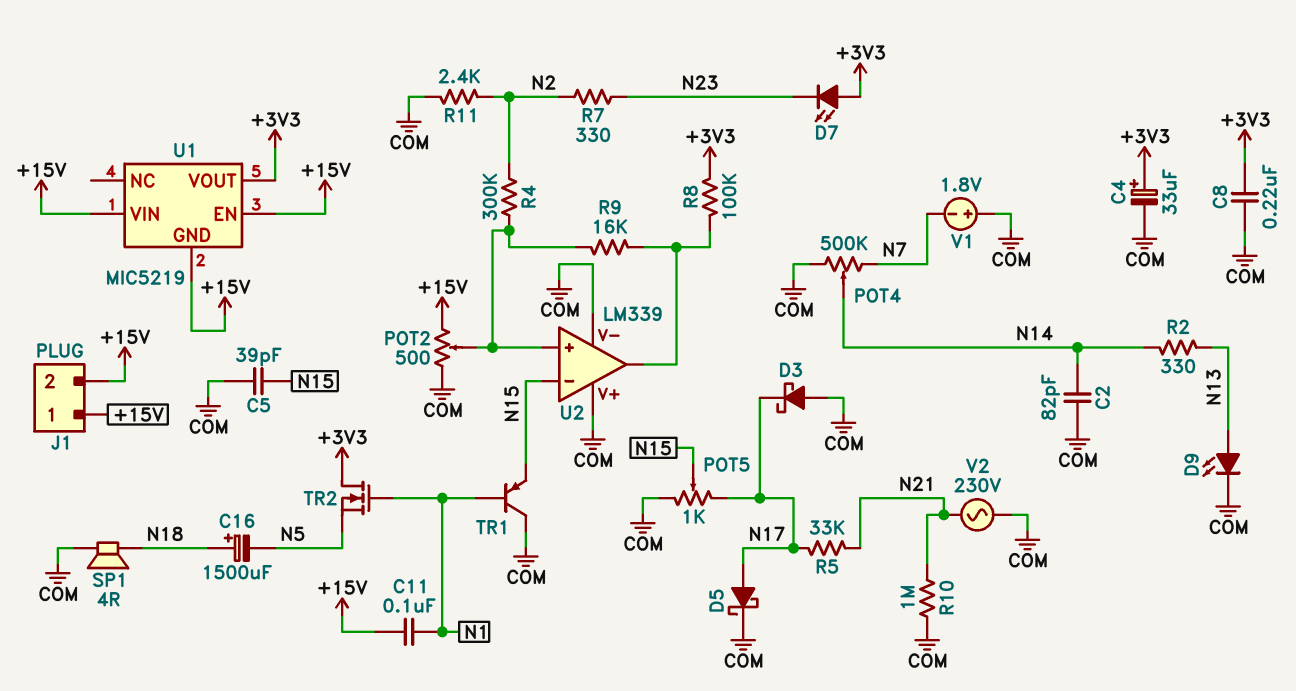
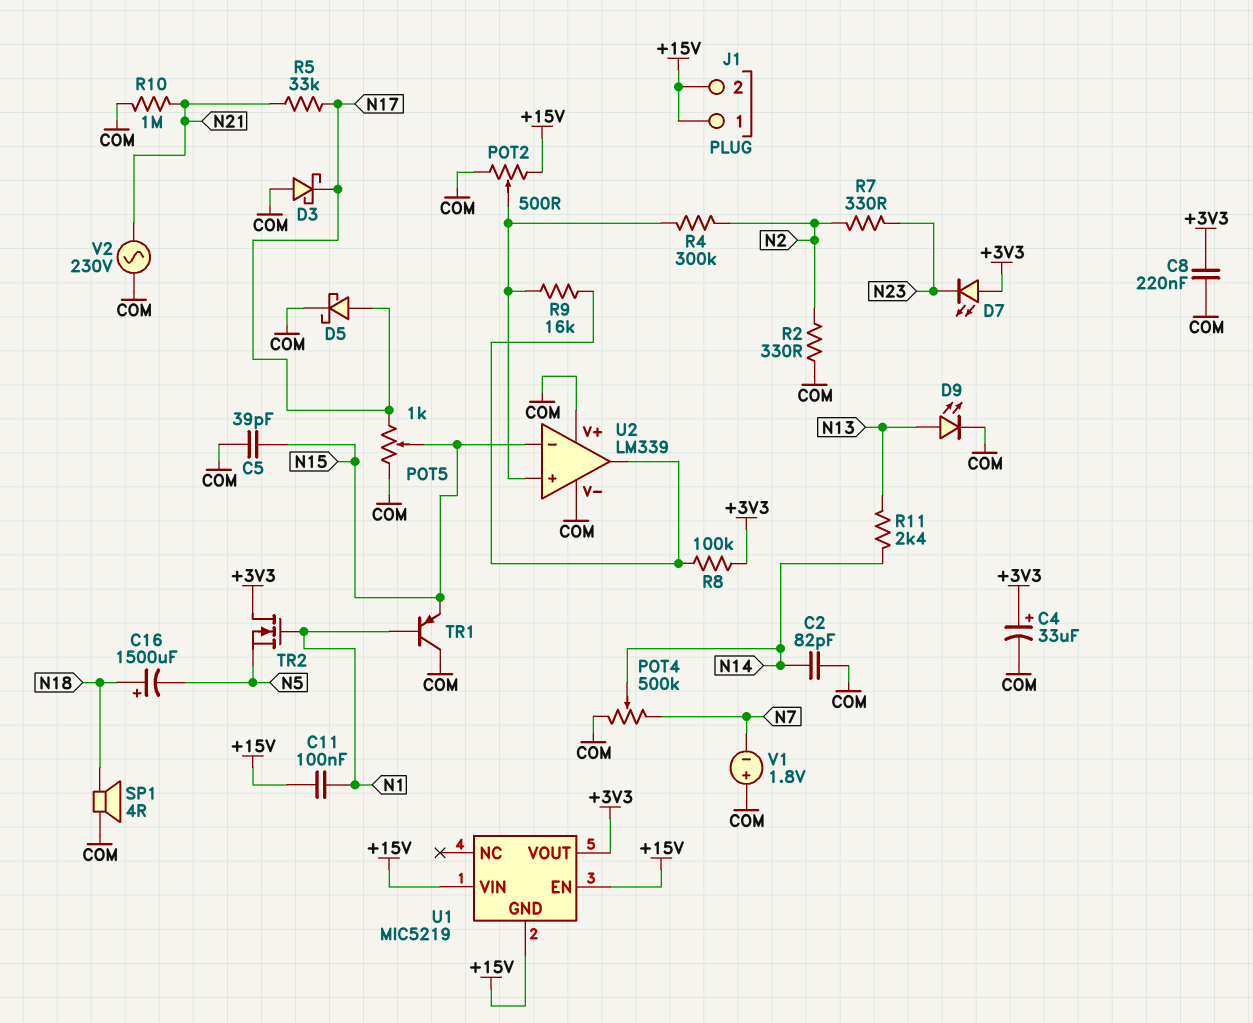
R2: 330 (N13, N14) -> 330 (COM, N2)
R11: 2.4k (COM, N2) -> 2.4k (N13, N14)

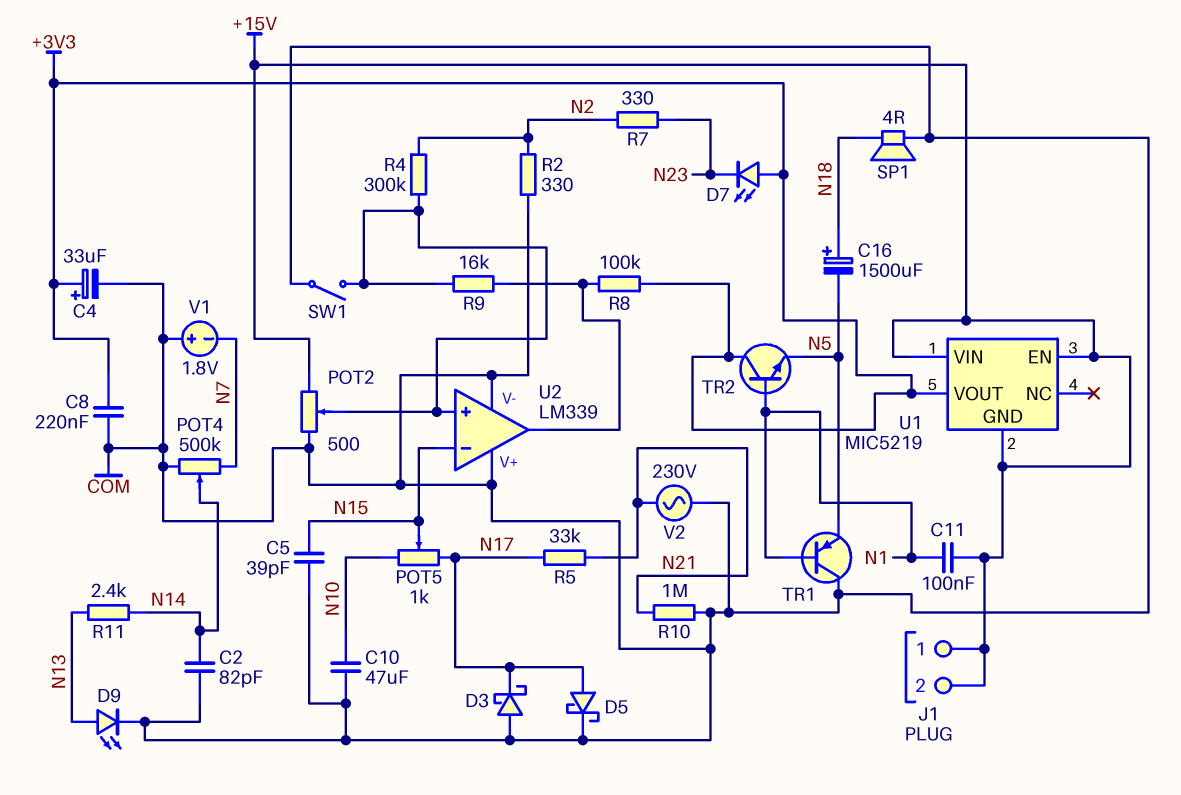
C10: none -> 47uF (COM, N10)
POT5: 1k (COM, N17, wiper N15) -> 1k (N10, N17, wiper N15)
SW1: none -> switch (COM, U2/in+)
TR1: PNP (B N1, C COM, E N15) -> PNP (B N1, C COM, E N5)
TR2: NMOS (G N1, D +3V3, S N5) -> NPN (B N1, C +3V3, E N5)

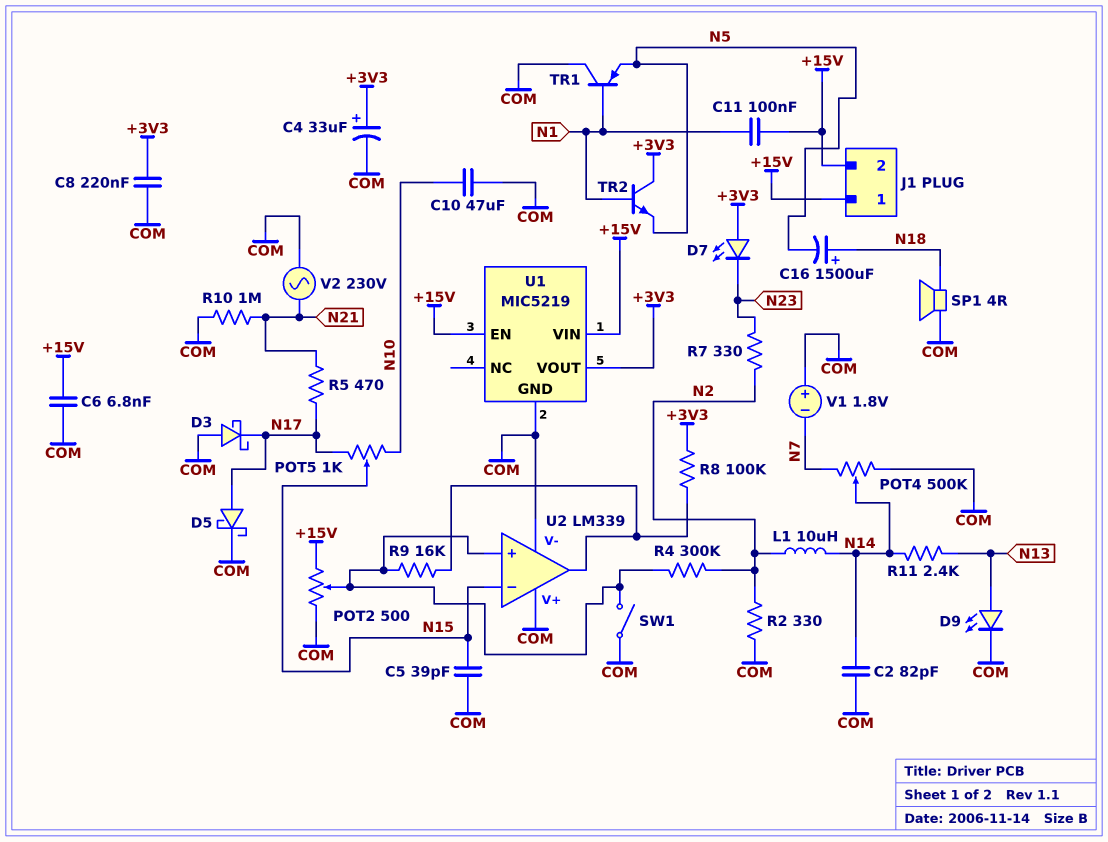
C6: none -> 6.8nF (+15V, COM)
L1: none -> 10uH (N2, N14)
R5: 33k (N17, N21) -> 470 (N17, N21)
U1 pin GND: +15V -> COM

